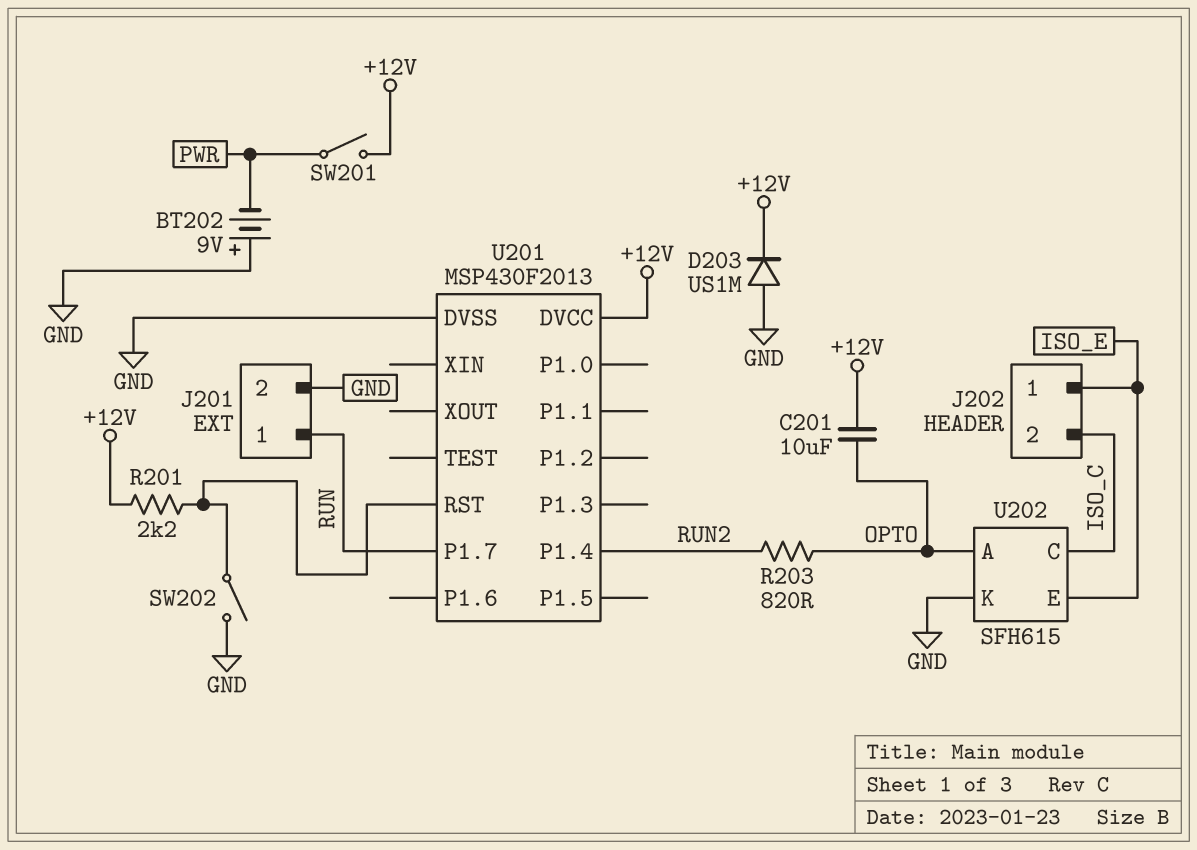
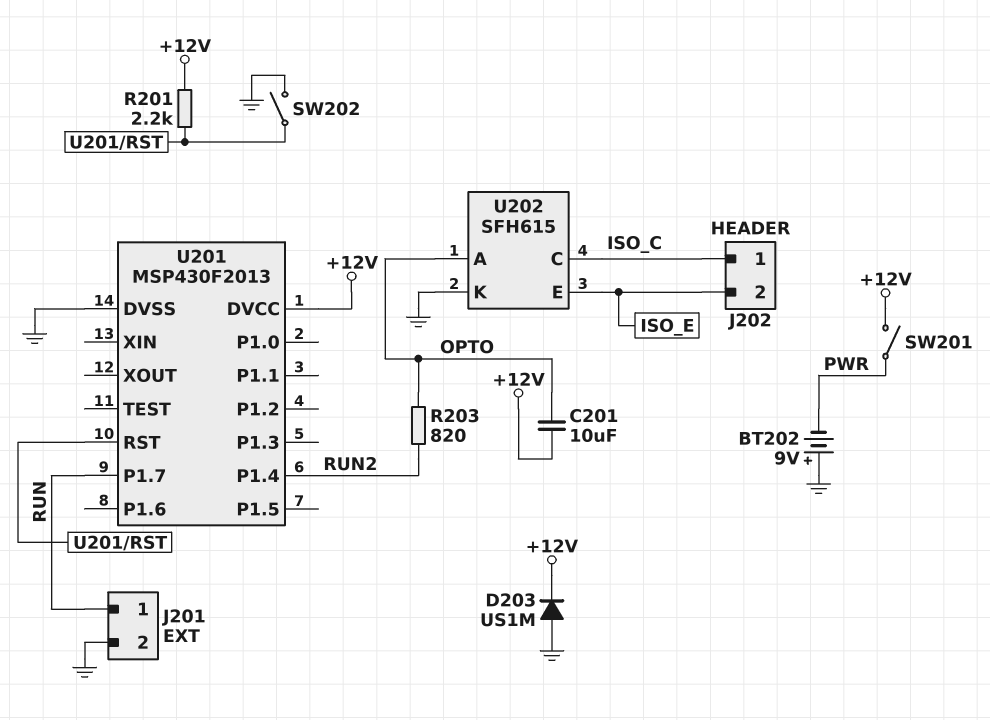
J202 pin 1: ISO_E -> ISO_C
J202 pin 2: ISO_C -> ISO_E

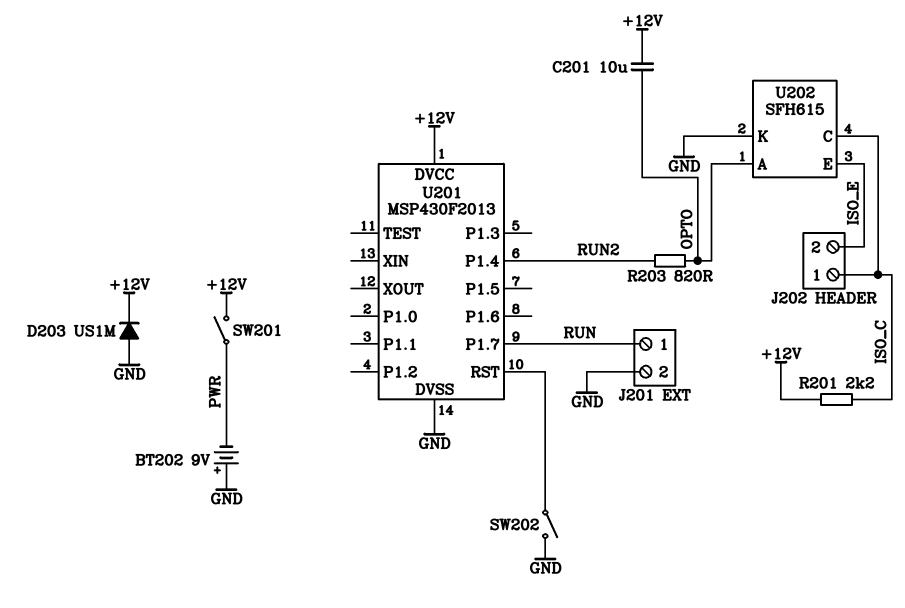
R201: 2.2k (+12V, U201/RST) -> 2.2k (+12V, ISO_C)

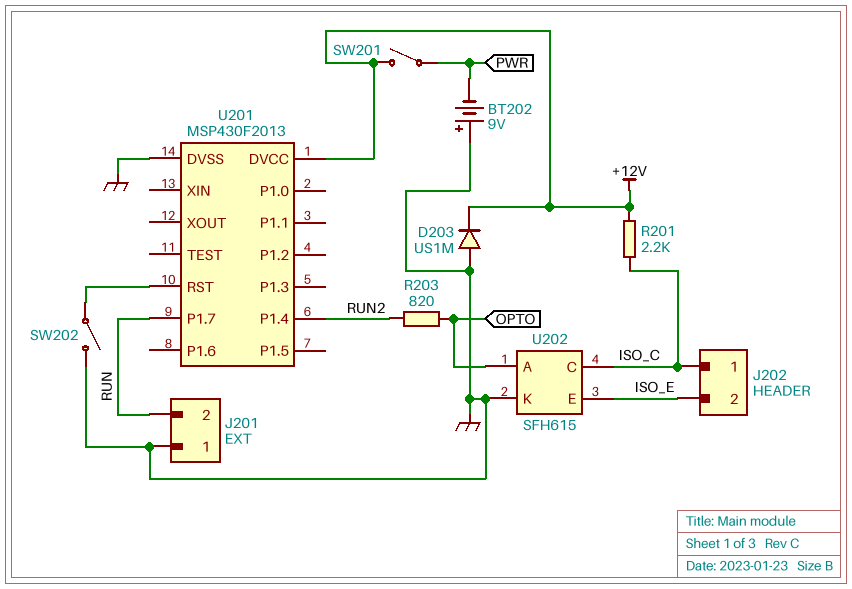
C201: 10uF (+12V, OPTO) -> none
J201 pin 1: RUN -> GND
J201 pin 2: GND -> RUN

